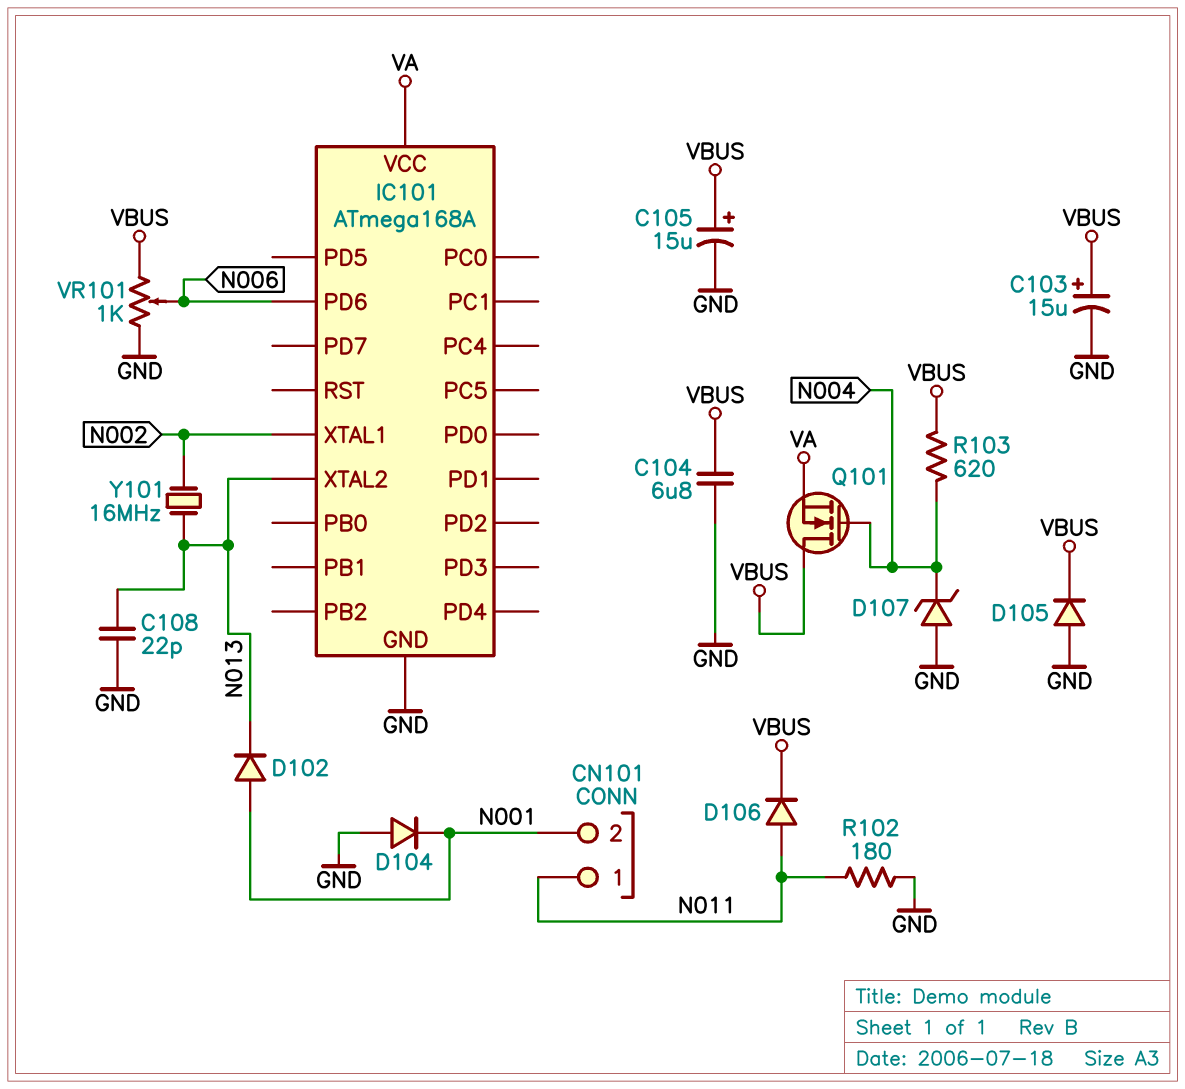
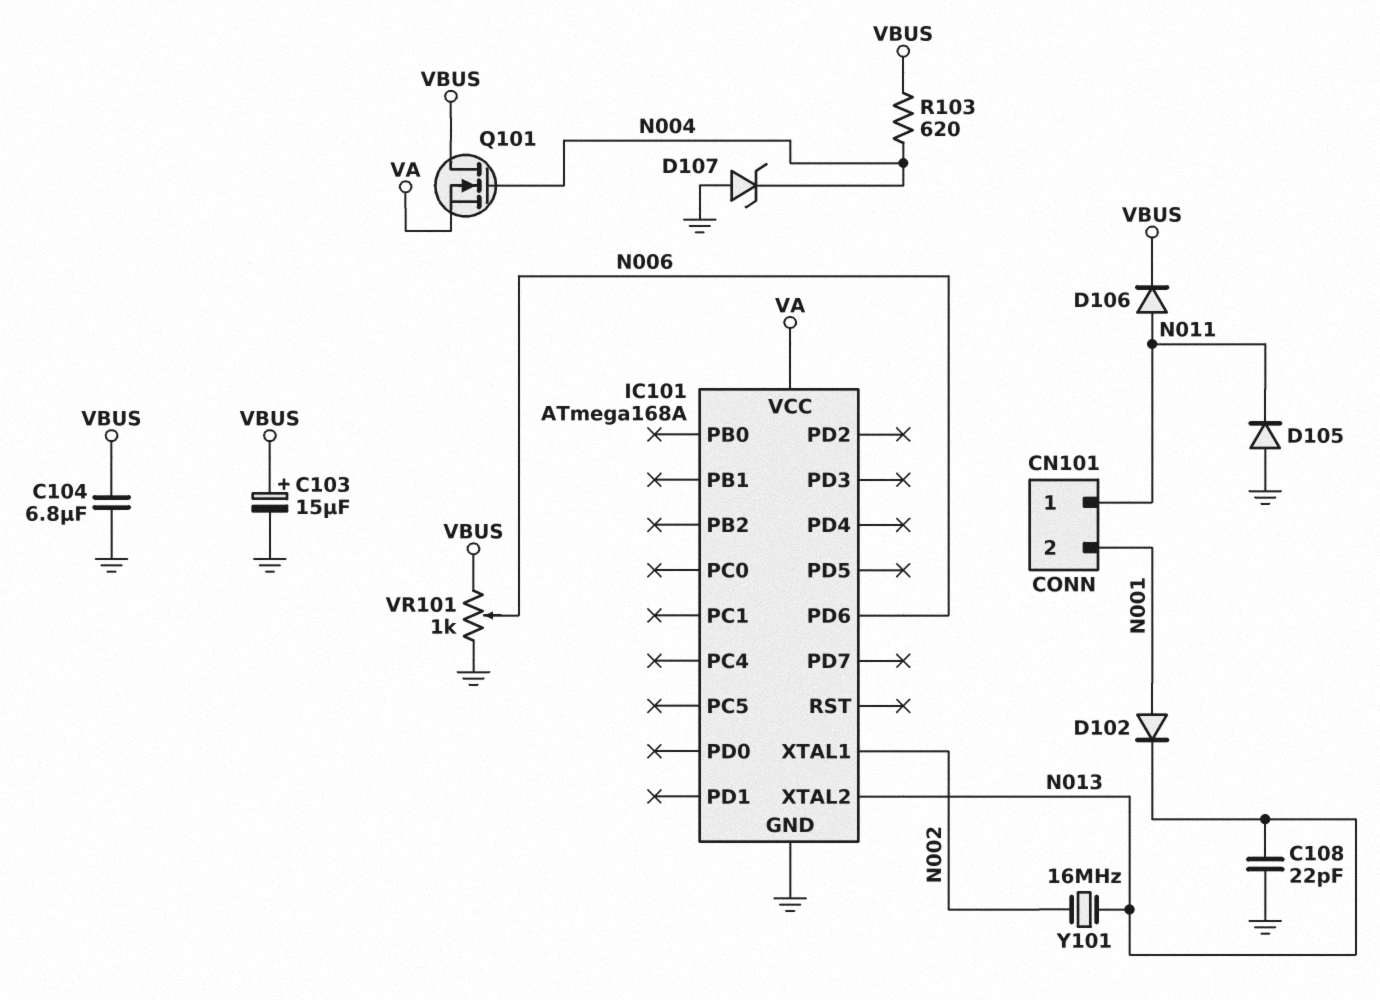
C105: 15uF (plus VBUS, minus GND) -> none
D104: diode (A GND, K N001) -> none
D105: diode (A GND, K VBUS) -> diode (A GND, K N011)
R102: 180 (GND, N011) -> none

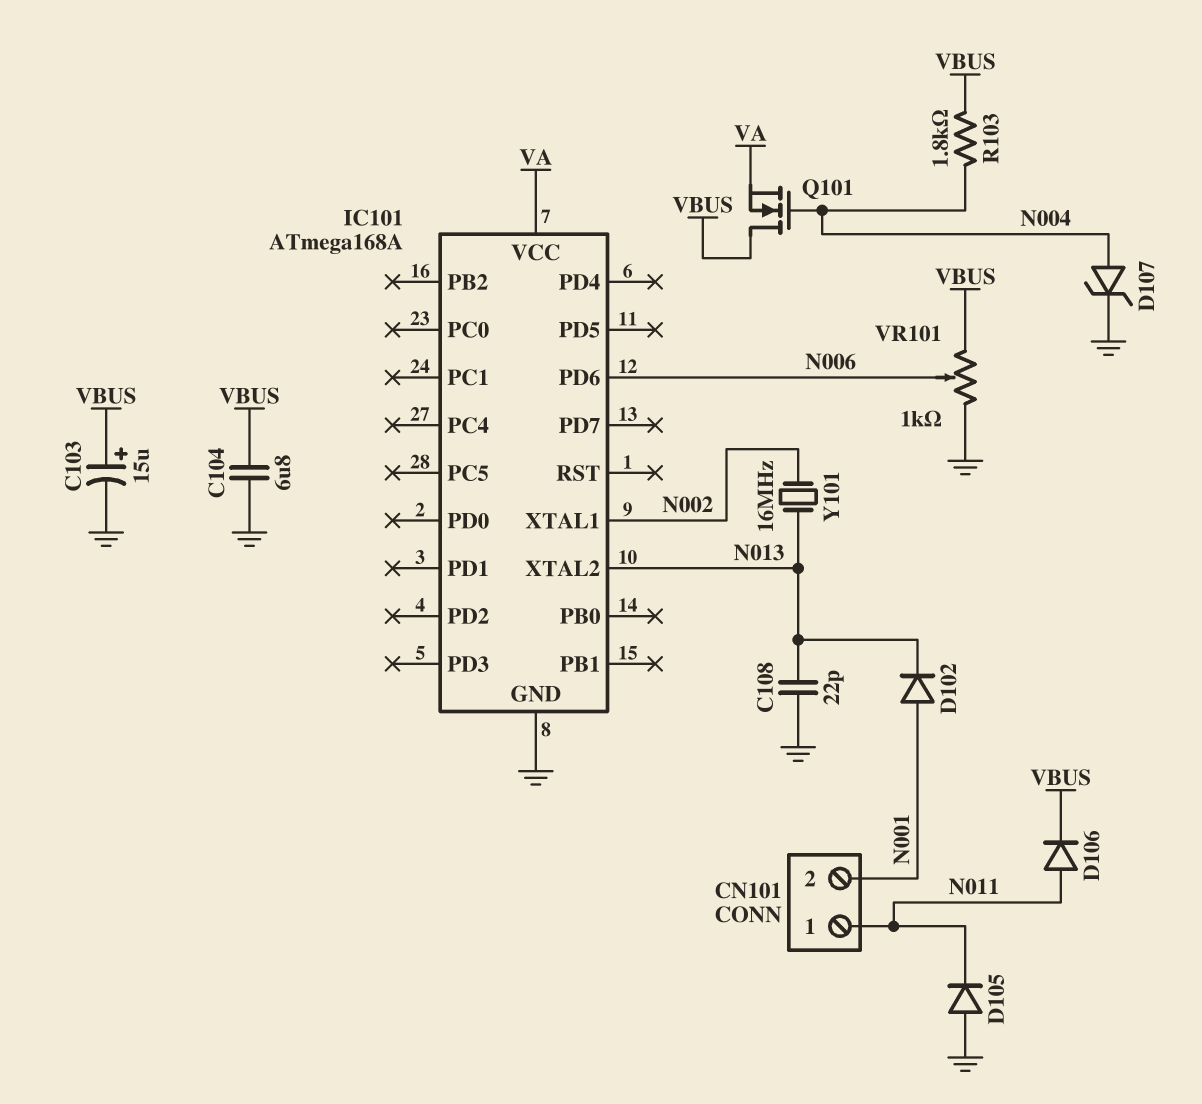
D107: zener (A GND, K N004) -> zener (A N004, K GND)
R103: 620 (N004, VBUS) -> 1.8k (N004, VBUS)

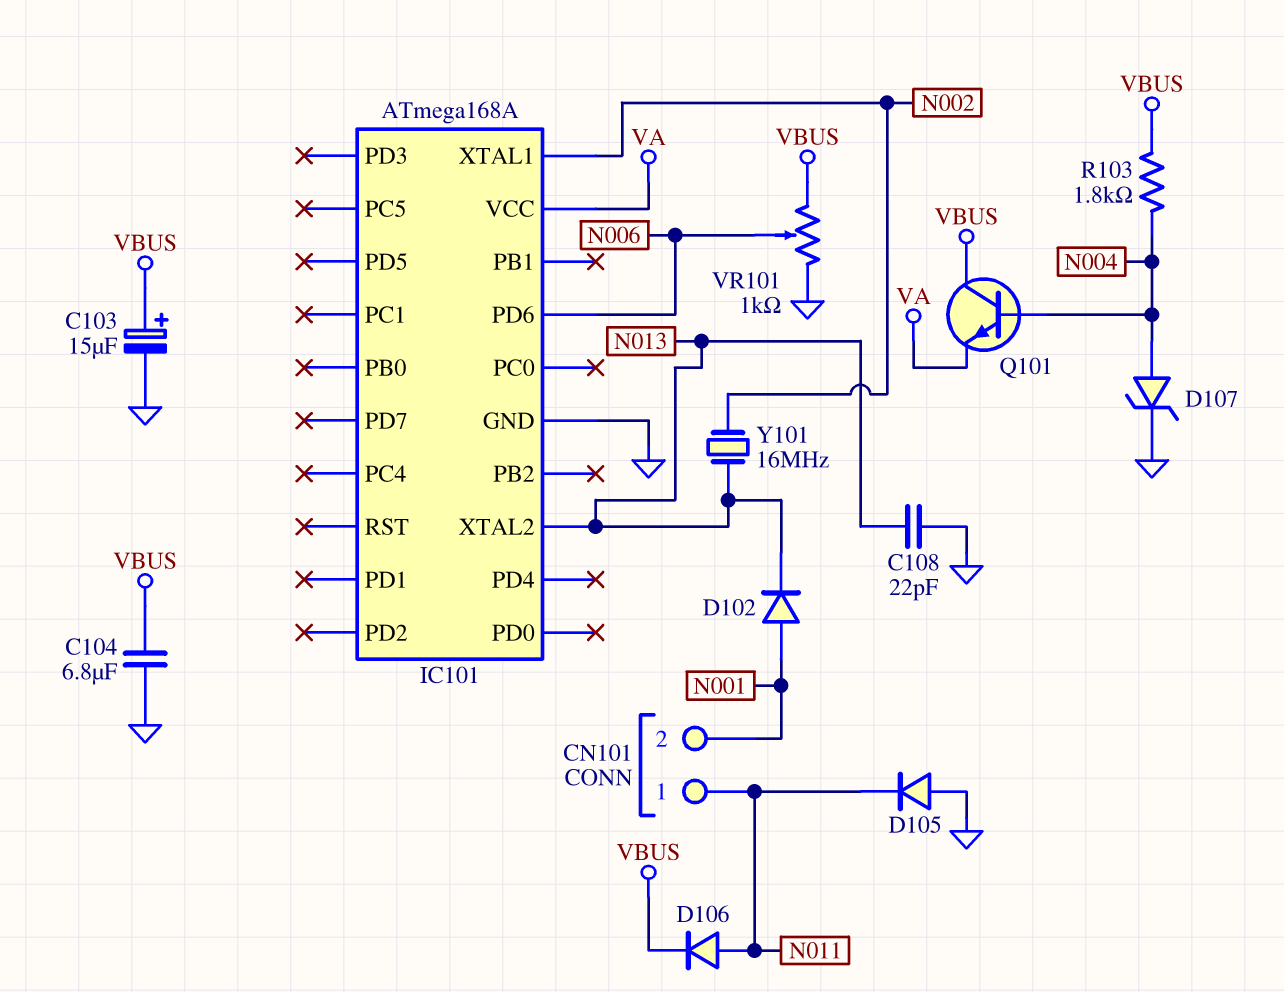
Q101: NMOS (G N004, D VBUS, S VA) -> NPN (B N004, C VBUS, E VA)

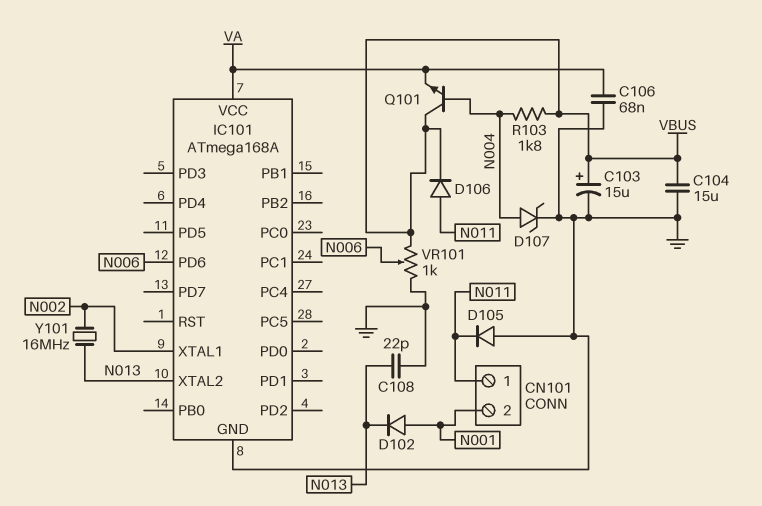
C104: 6.8uF (GND, VBUS) -> 15uF (GND, VBUS)
C106: none -> 68nF (GND, VA)

